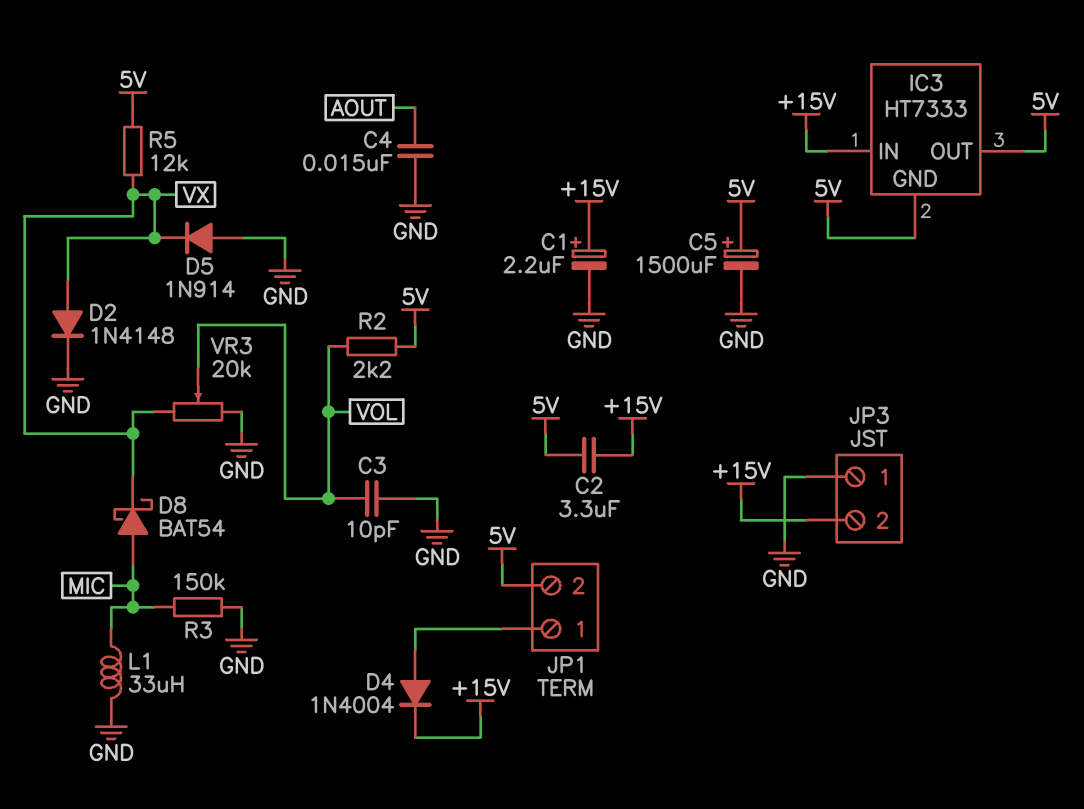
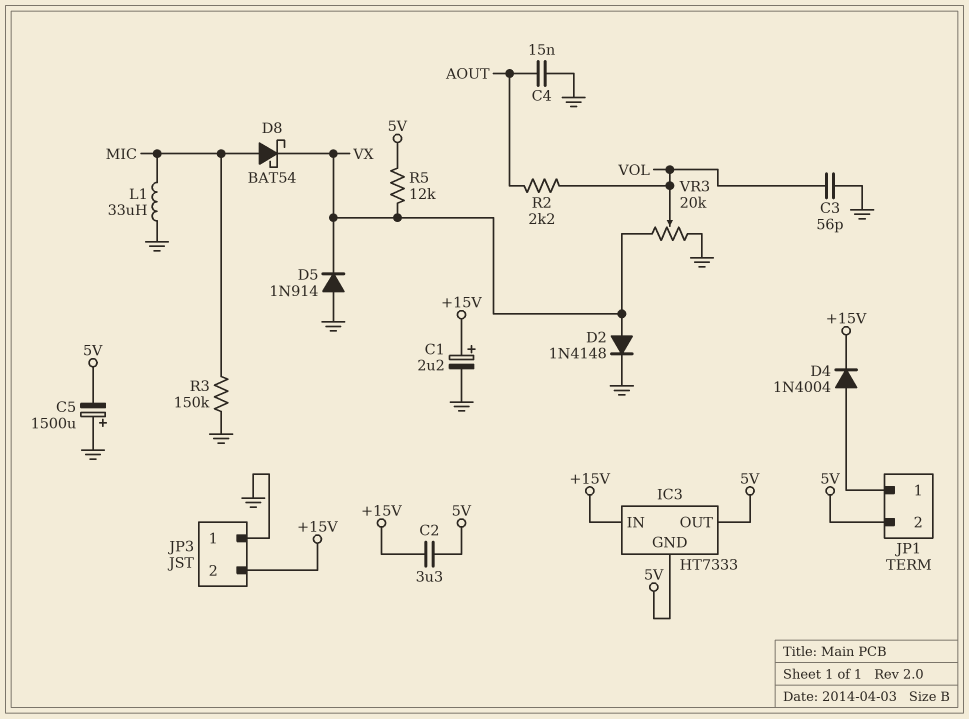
C3: 10pF (GND, VOL) -> 56pF (GND, VOL)
C5: 1500uF (plus 5V, minus GND) -> 1500uF (plus GND, minus 5V)
R2: 2.2k (5V, VOL) -> 2.2k (AOUT, VOL)

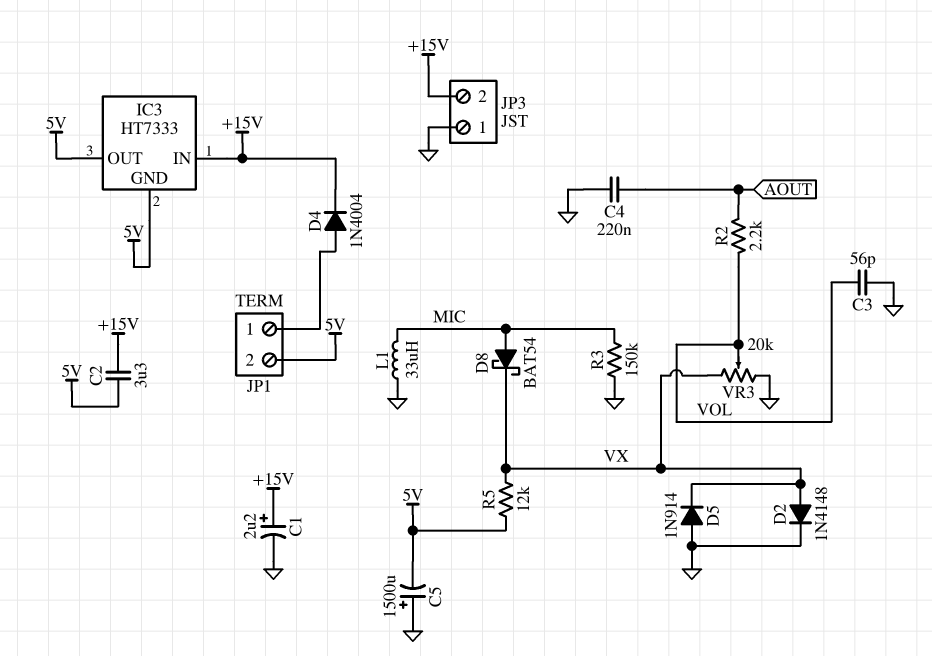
C4: 15nF (AOUT, GND) -> 220nF (AOUT, GND)

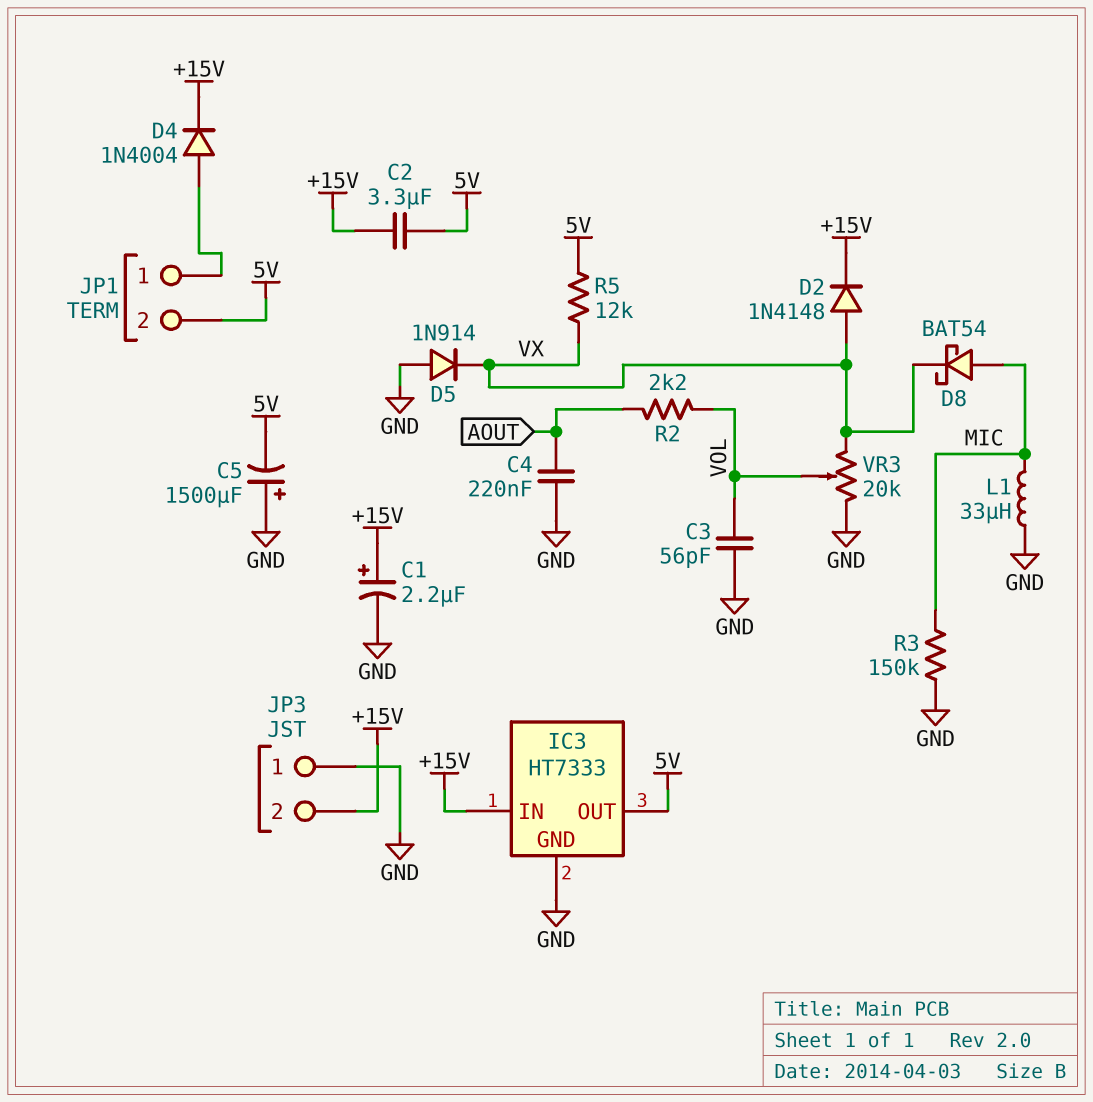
D2: diode 1N4148 (A VX, K GND) -> diode 1N4148 (A VX, K +15V)
IC3 pin GND: 5V -> GND

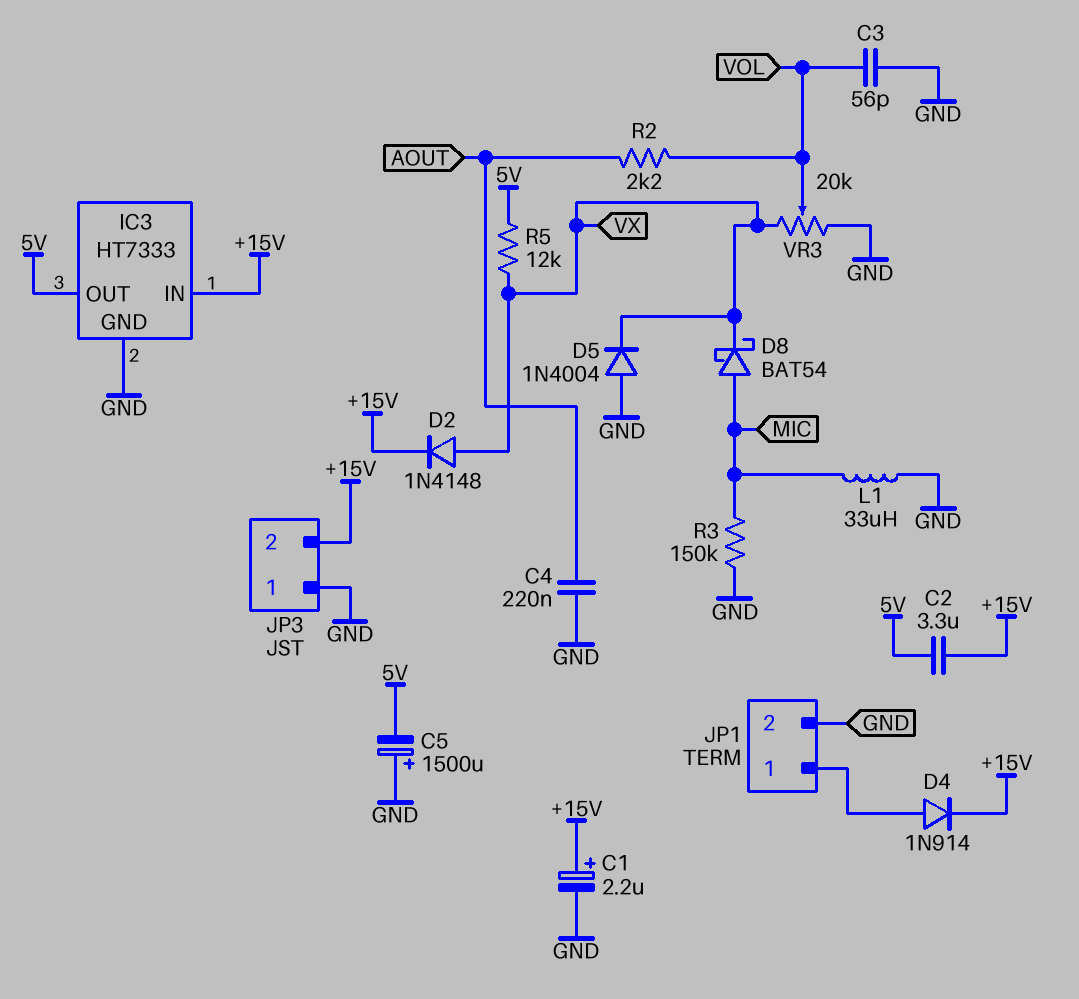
D4: diode 1N4004 (A JP1/1, K +15V) -> diode 1N914 (A JP1/1, K +15V)
D5: diode 1N914 (A GND, K VX) -> diode 1N4004 (A GND, K VX)
JP1 pin 2: 5V -> GND

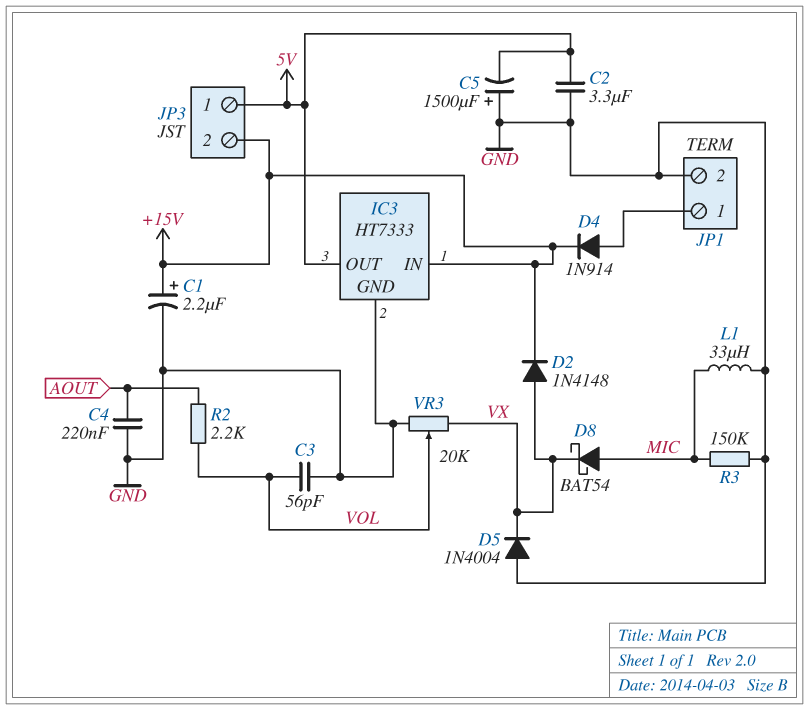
C2: 3.3uF (+15V, 5V) -> 3.3uF (5V, GND)
JP3 pin 1: GND -> 5V
R5: 12k (5V, VX) -> none

